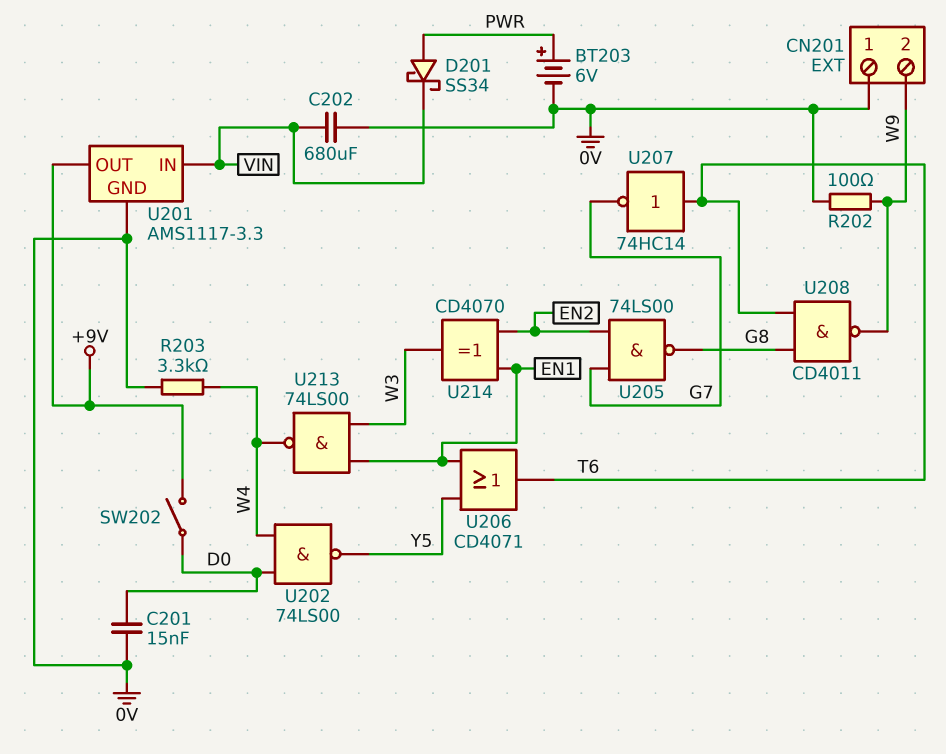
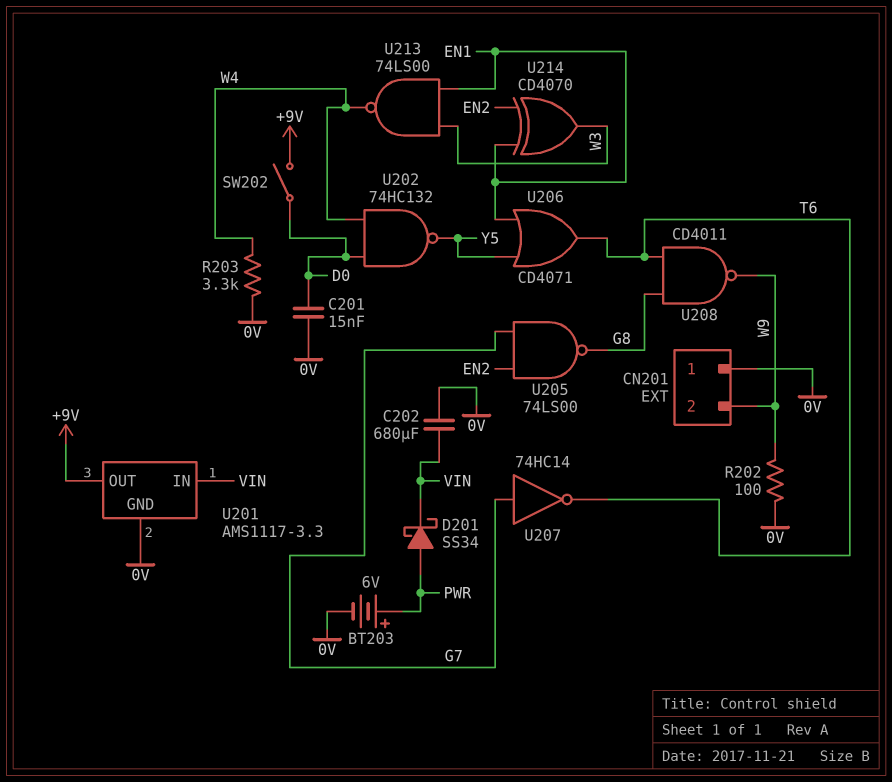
U202: NAND 74LS00 (in D0, in W4, out Y5) -> NAND 74HC132 (in D0, in W4, out Y5)
U207: NOT 74HC14 (in T6, out G7) -> NOT 74HC14 (in G7, out T6)

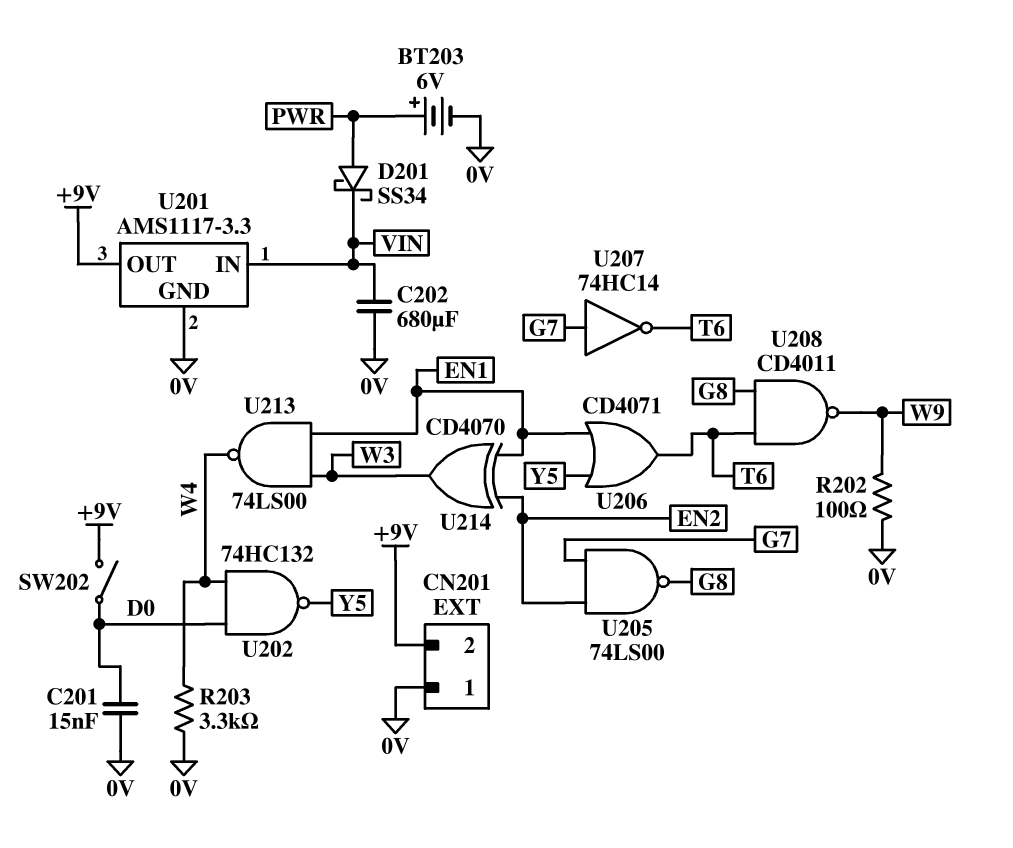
CN201 pin 2: W9 -> +9V

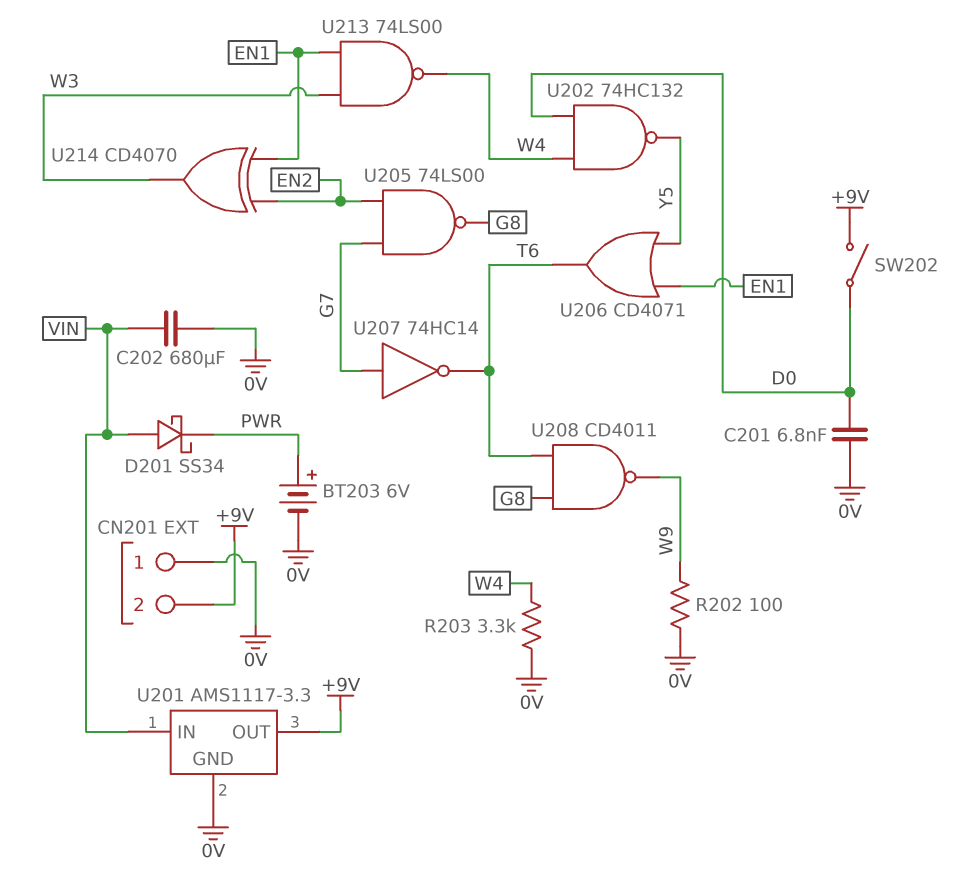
C201: 15nF (0V, D0) -> 6.8nF (0V, D0)
D201: schottky SS34 (A PWR, K VIN) -> schottky SS34 (A VIN, K PWR)

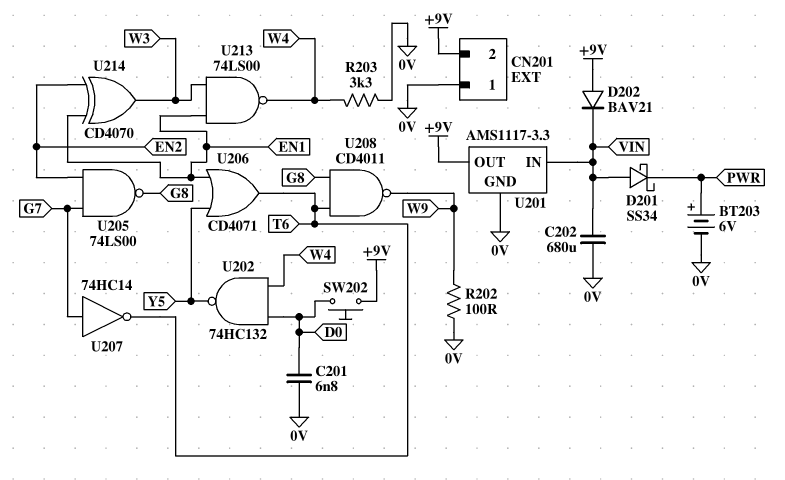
D202: none -> diode BAV21 (A +9V, K VIN)
SW202: switch (+9V, D0) -> button (+9V, D0)

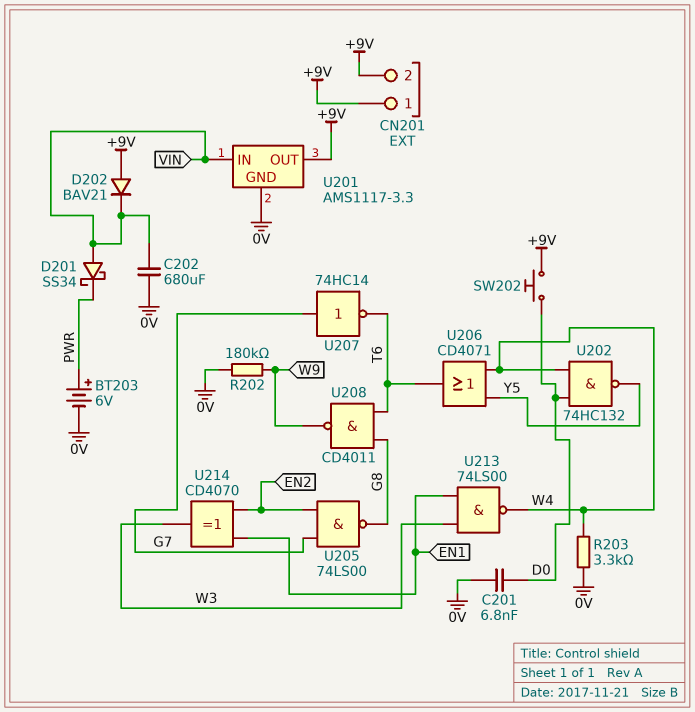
CN201 pin 1: 0V -> +9V
R202: 100 (0V, W9) -> 180k (0V, W9)
U206: OR CD4071 (in EN1, in Y5, out T6) -> OR CD4071 (in W4, in Y5, out T6)

